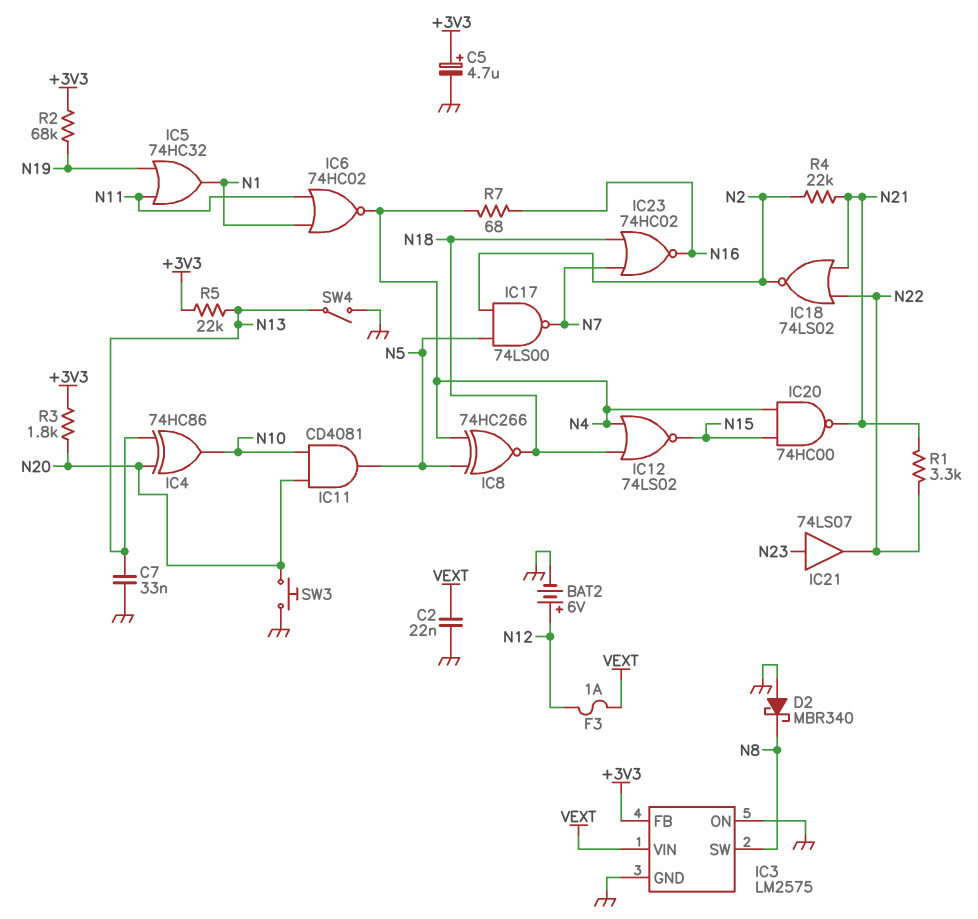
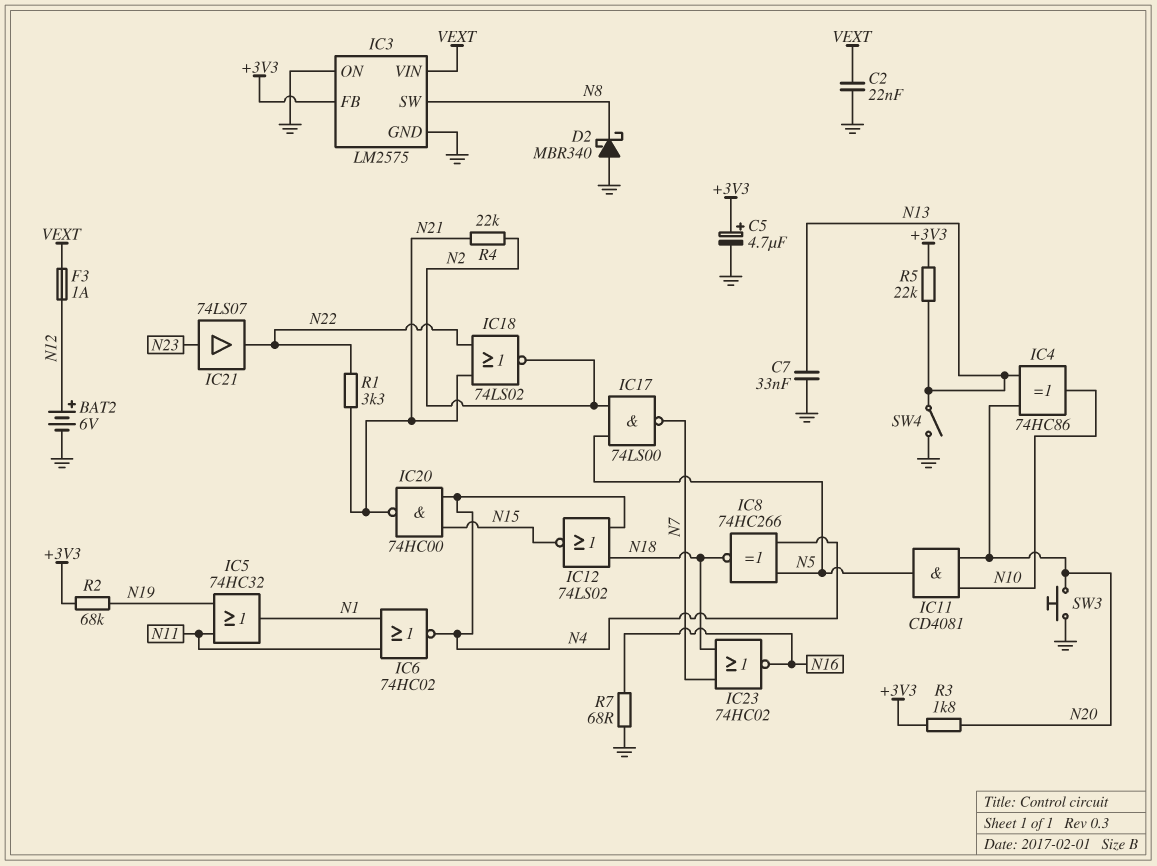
R7: 68 (N4, N16) -> 68 (GND, N16)

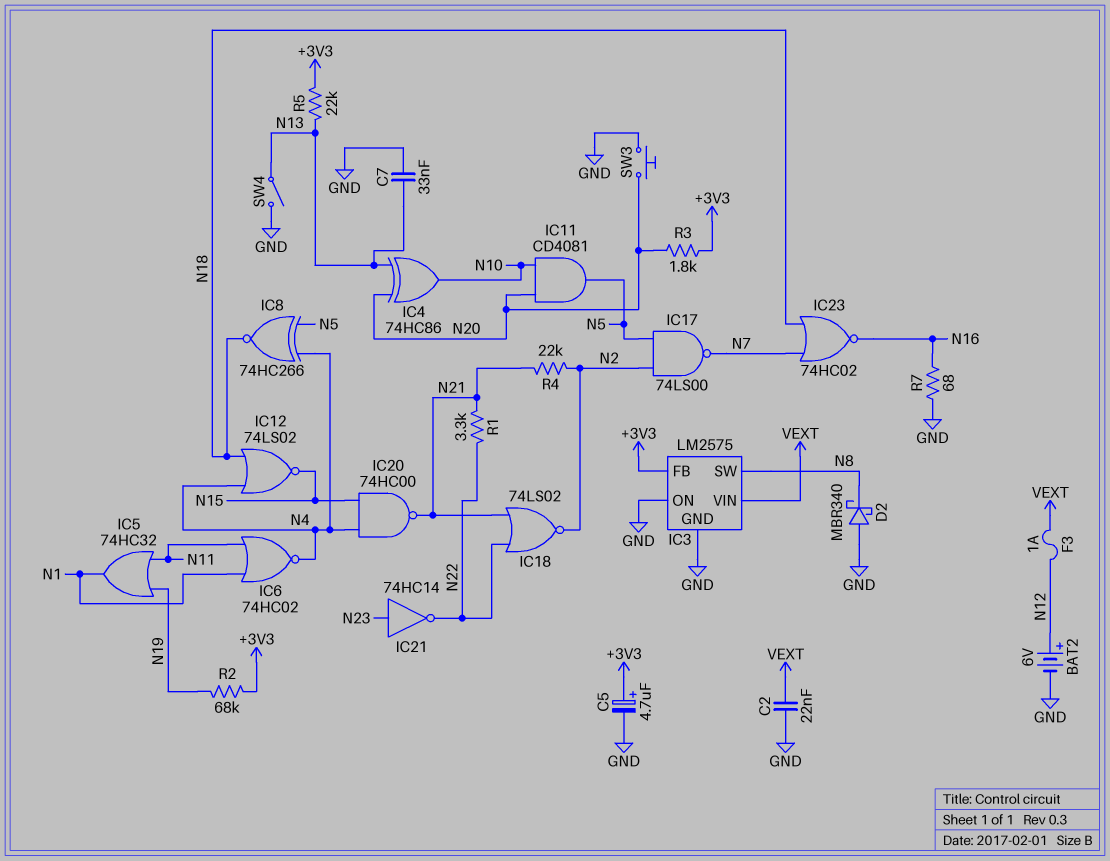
IC21: buffer 74LS07 (in N23, out N22) -> NOT 74HC14 (in N23, out N22)

